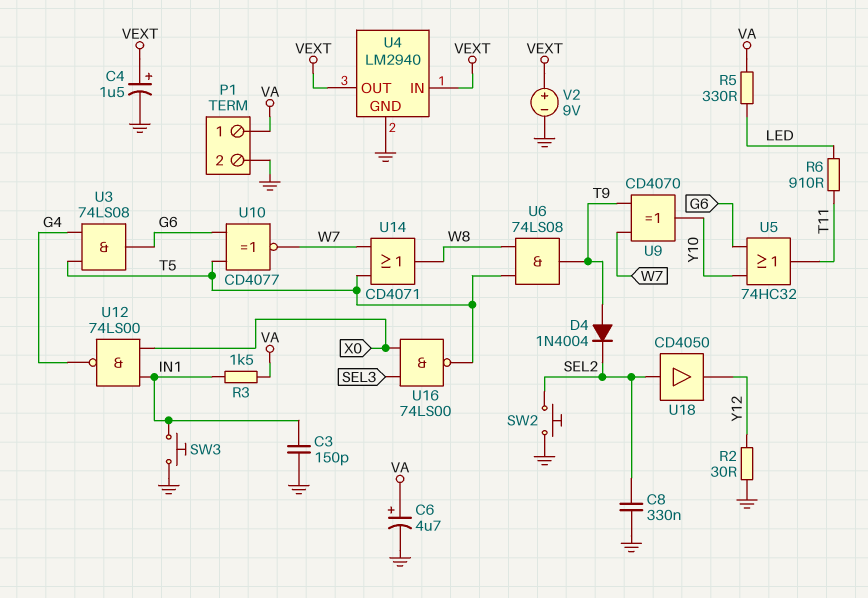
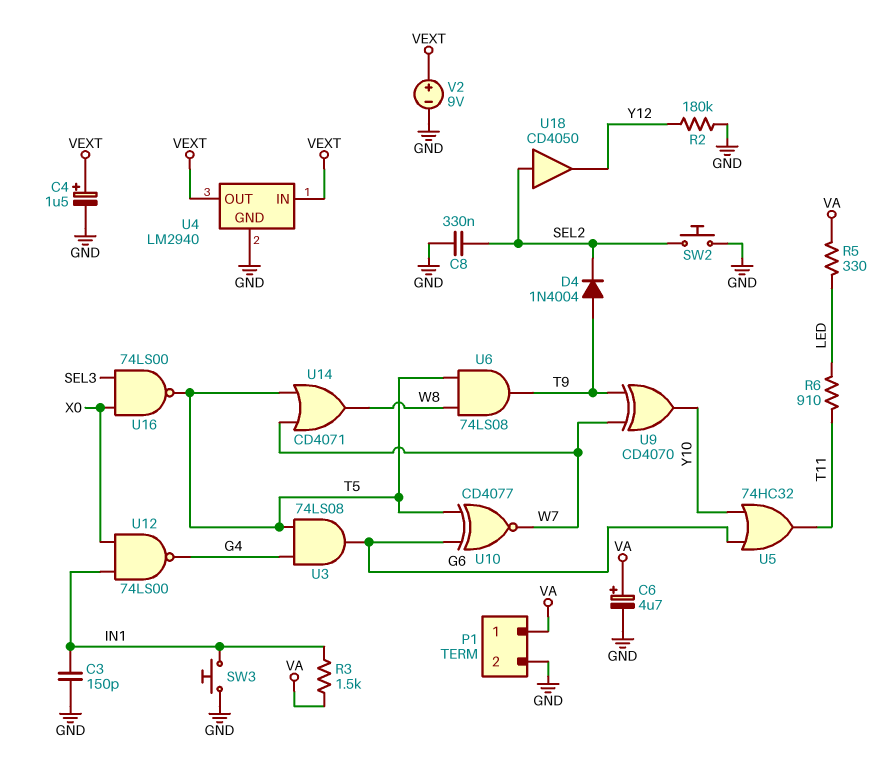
R2: 30 (GND, Y12) -> 180k (GND, Y12)

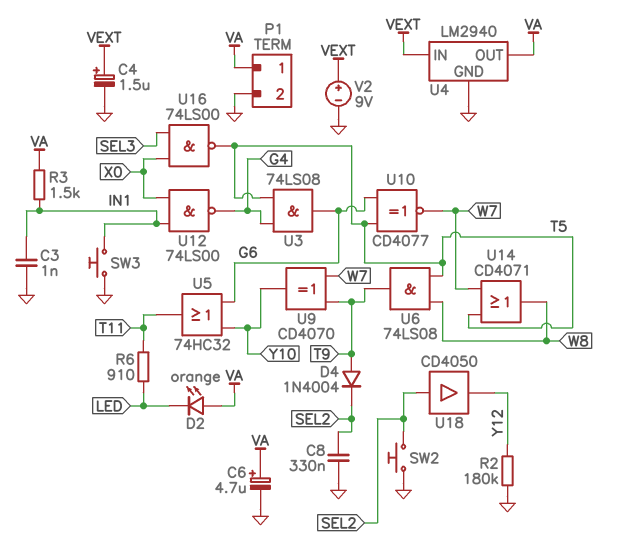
C3: 150pF (GND, IN1) -> 1nF (GND, IN1)
D2: none -> LED orange (A VA, K LED)
R5: 330 (LED, VA) -> none
U4 pin OUT: VEXT -> VA

